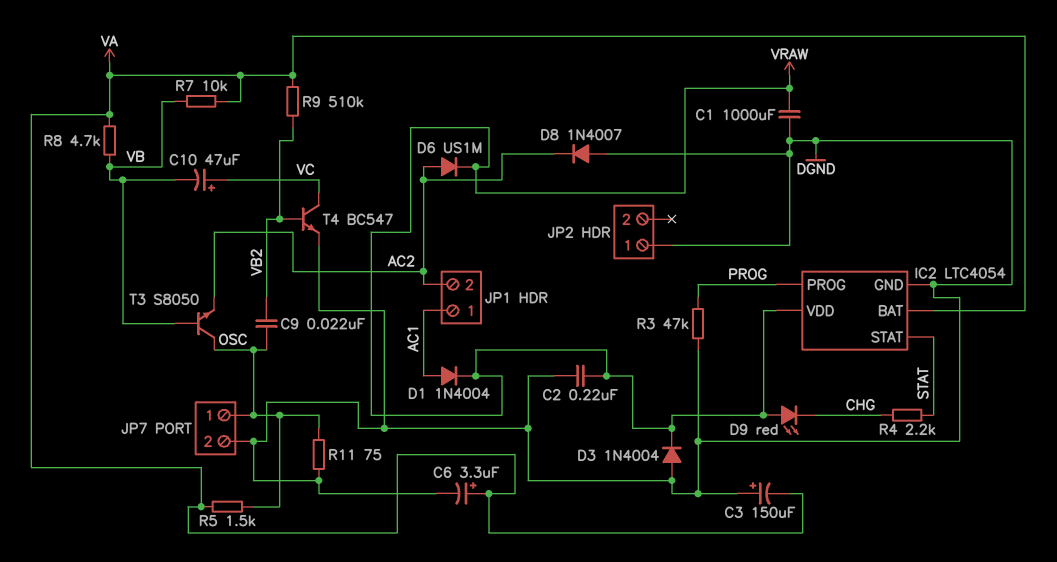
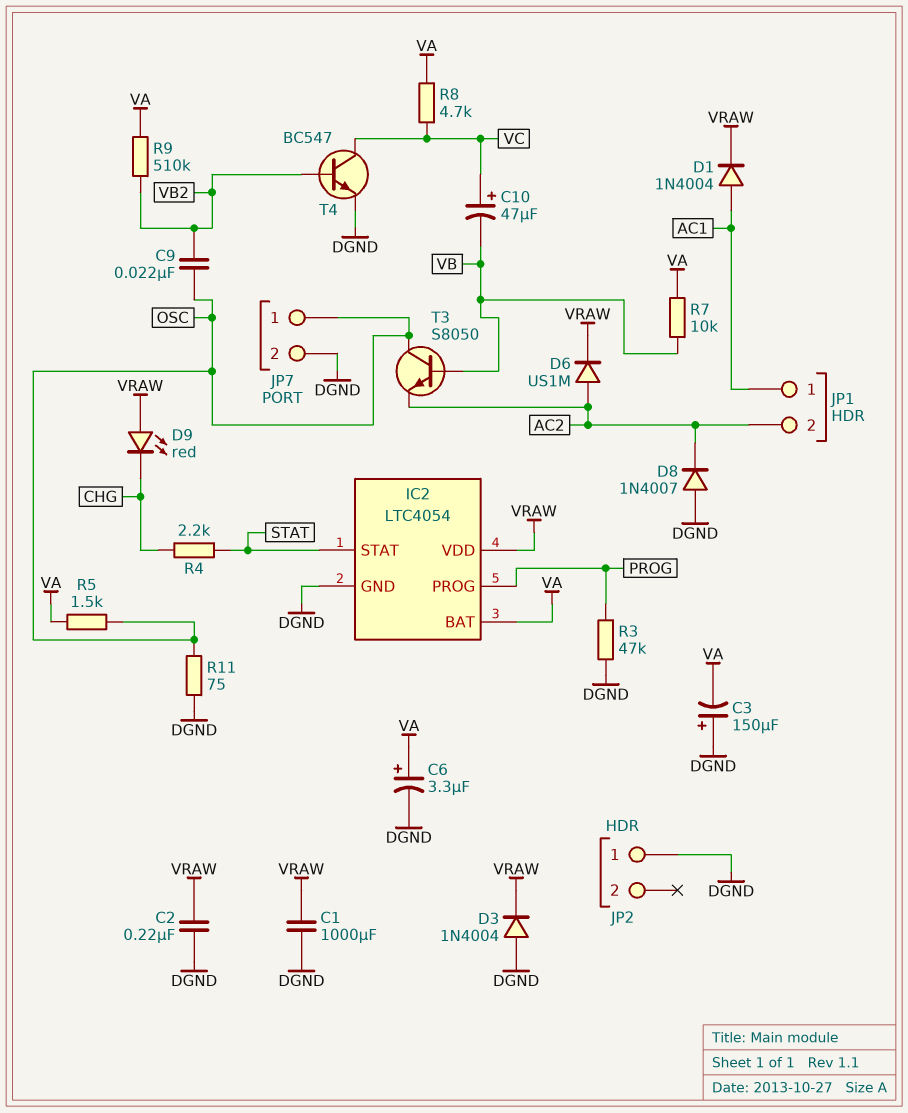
R8: 4.7k (VA, VB) -> 4.7k (VA, VC)

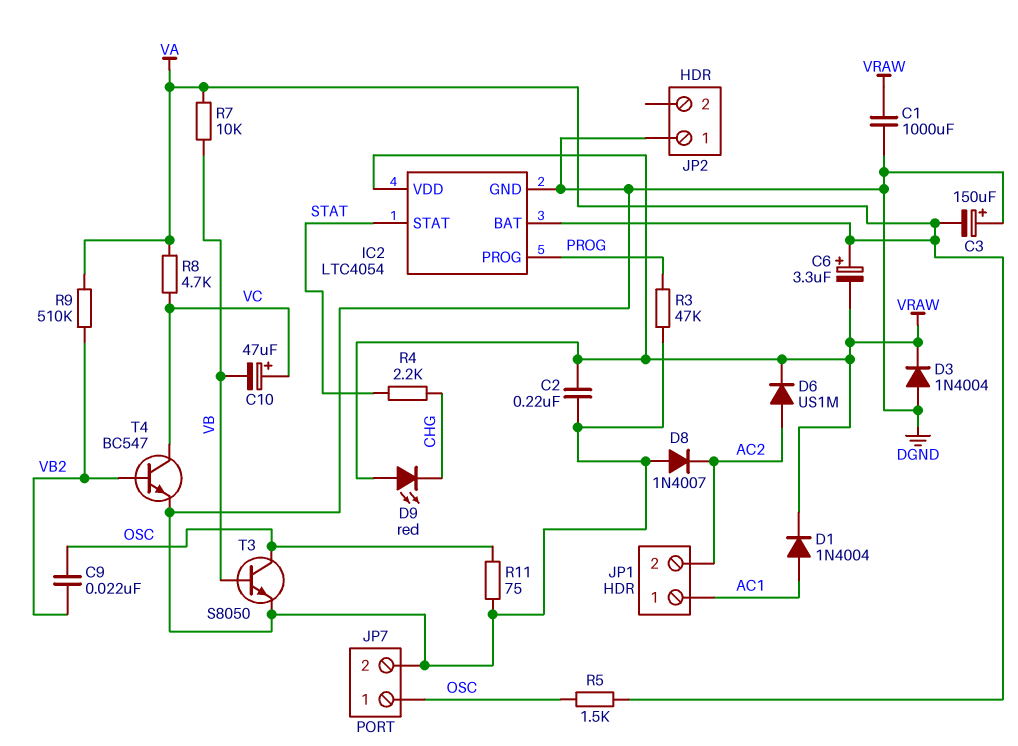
C6: 3.3uF (plus VA, minus DGND) -> 3.3uF (plus VA, minus VRAW)
T3: NPN S8050 (B VB, C OSC, E AC2) -> NPN S8050 (B VB, C OSC, E DGND)

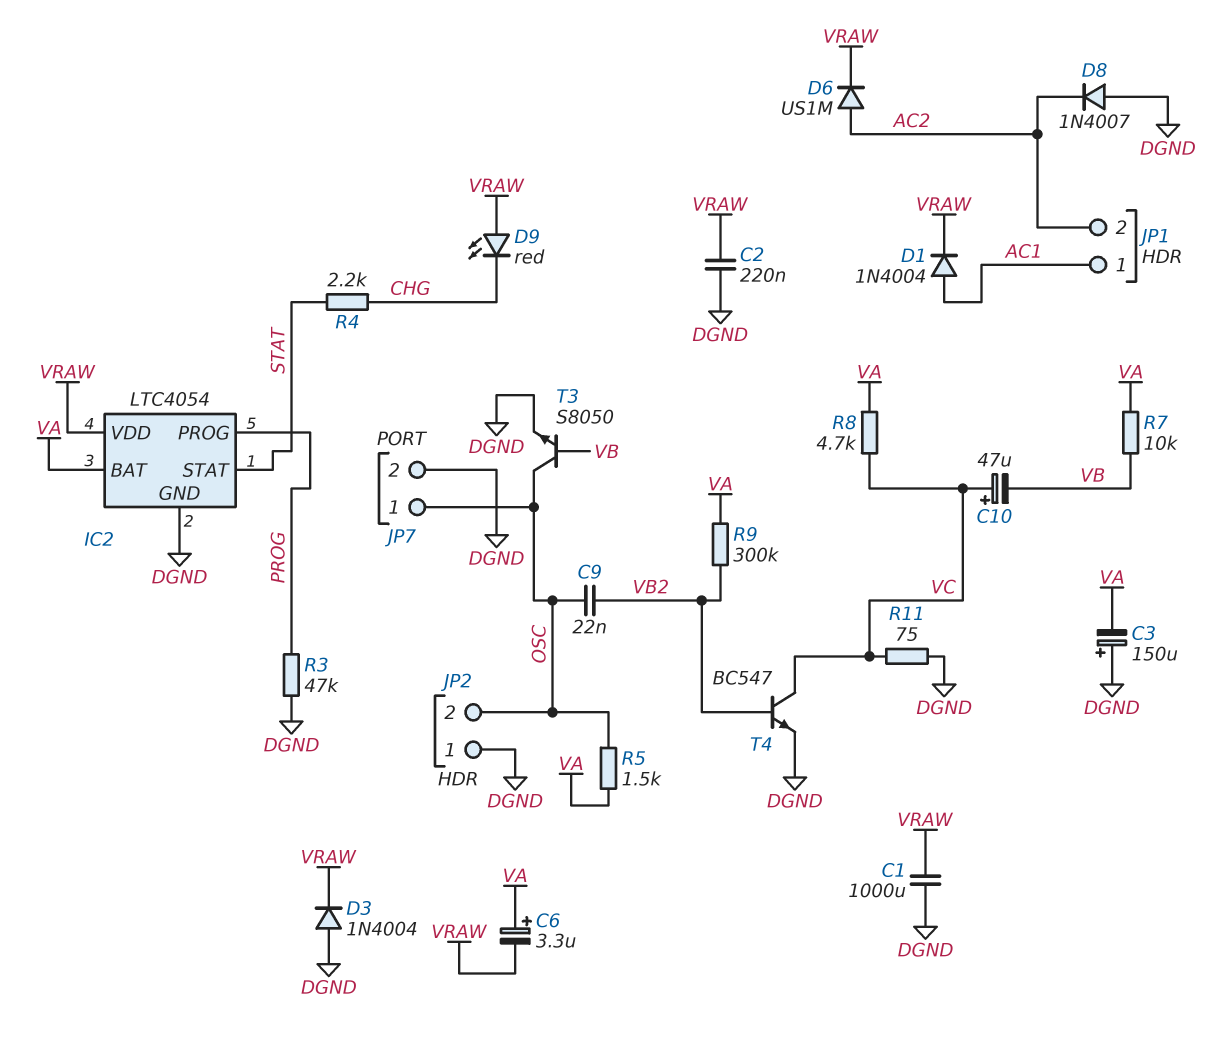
JP2 pin 2: none -> OSC
R9: 510k (VA, VB2) -> 300k (VA, VB2)
R11: 75 (DGND, OSC) -> 75 (DGND, VC)

